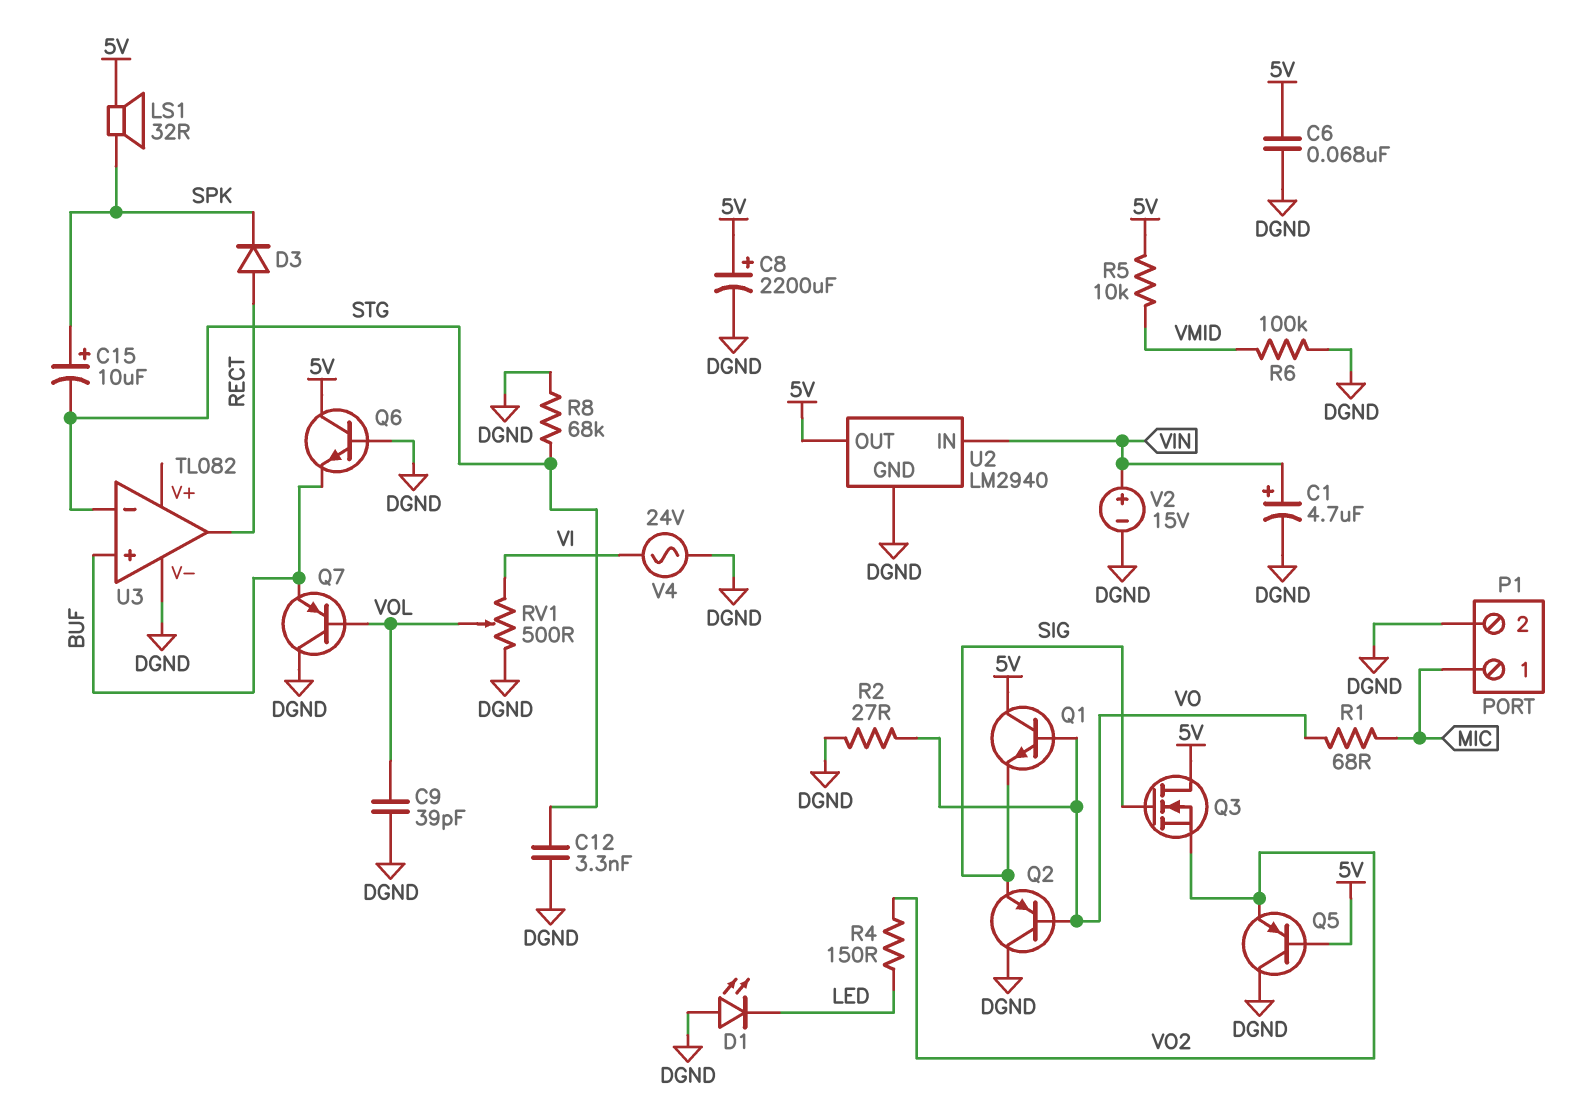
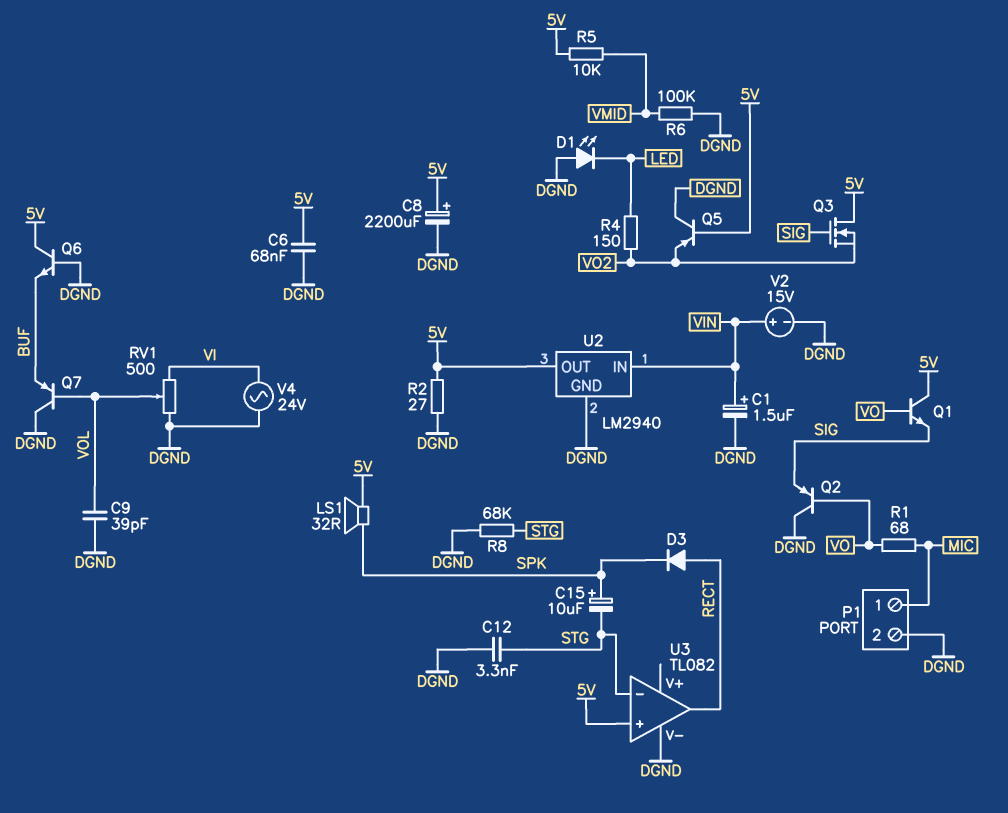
C1: 4.7uF (plus VIN, minus DGND) -> 1.5uF (plus VIN, minus DGND)
R2: 27 (DGND, VO) -> 27 (5V, DGND)
U3 pin in+: BUF -> 5V

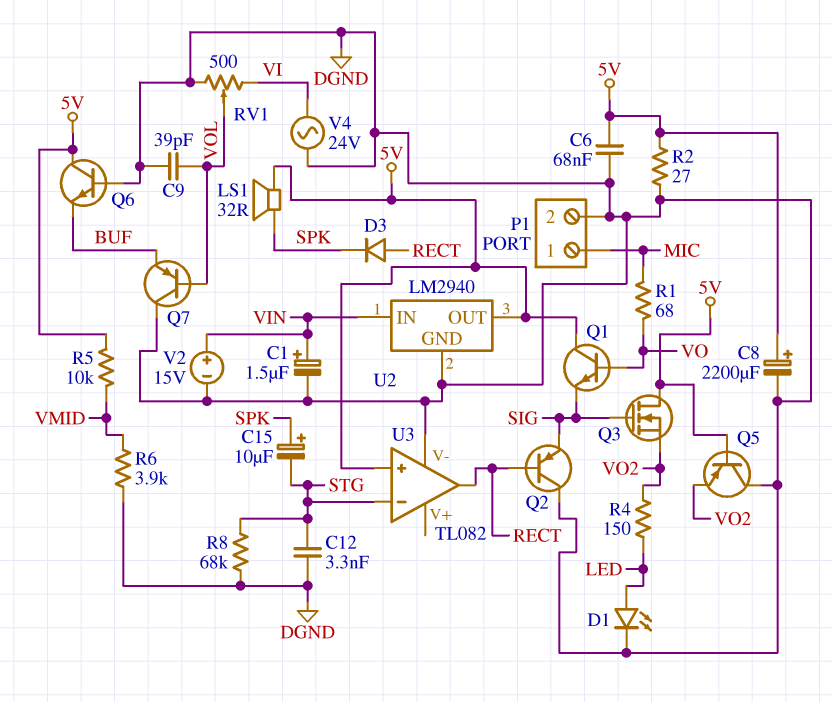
D1: LED (A DGND, K LED) -> LED (A LED, K DGND)
Q2: PNP (B VO, C DGND, E SIG) -> PNP (B RECT, C DGND, E SIG)
R6: 100k (DGND, VMID) -> 3.9k (DGND, VMID)

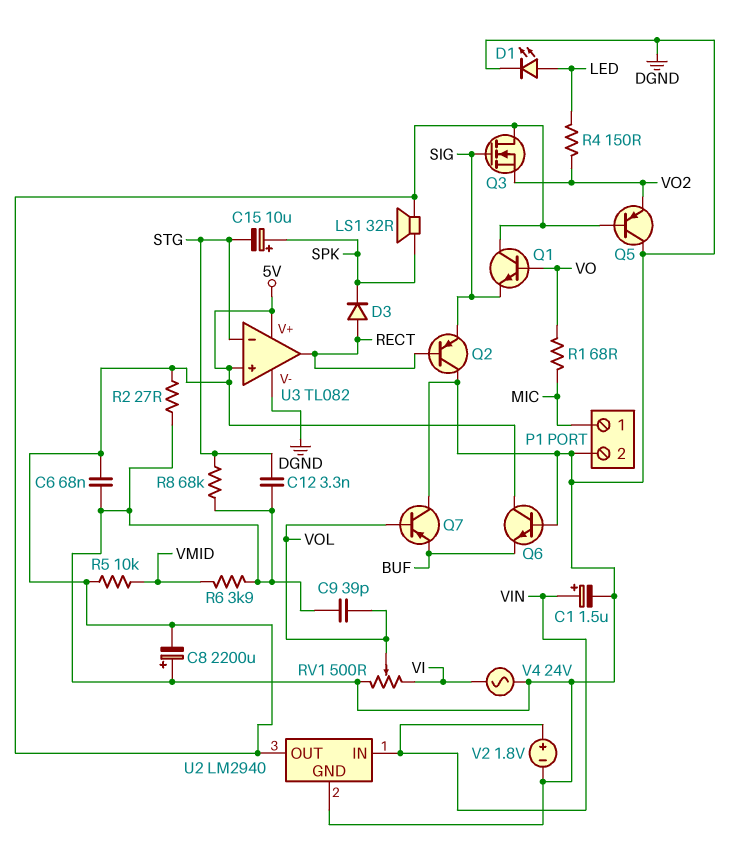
C8: 2200uF (plus 5V, minus DGND) -> 2200uF (plus DGND, minus 5V)
U3 pin V+: none -> 5V
V2: 15V (plus VIN, minus DGND) -> 1.8V (plus VIN, minus DGND)

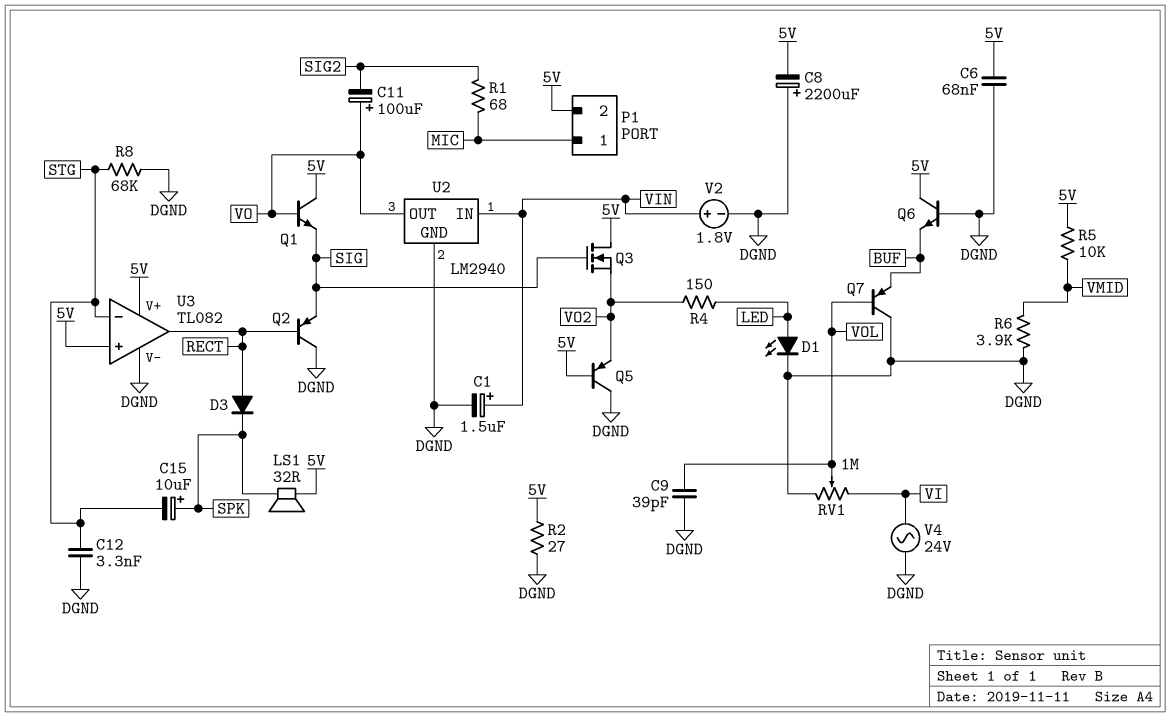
C11: none -> 100uF (plus VO, minus SIG2)
P1 pin 2: DGND -> 5V
R1: 68 (MIC, VO) -> 68 (MIC, SIG2)
RV1: 500 (DGND, VI, wiper VOL) -> 1M (DGND, VI, wiper VOL)
U2 pin OUT: 5V -> VO

